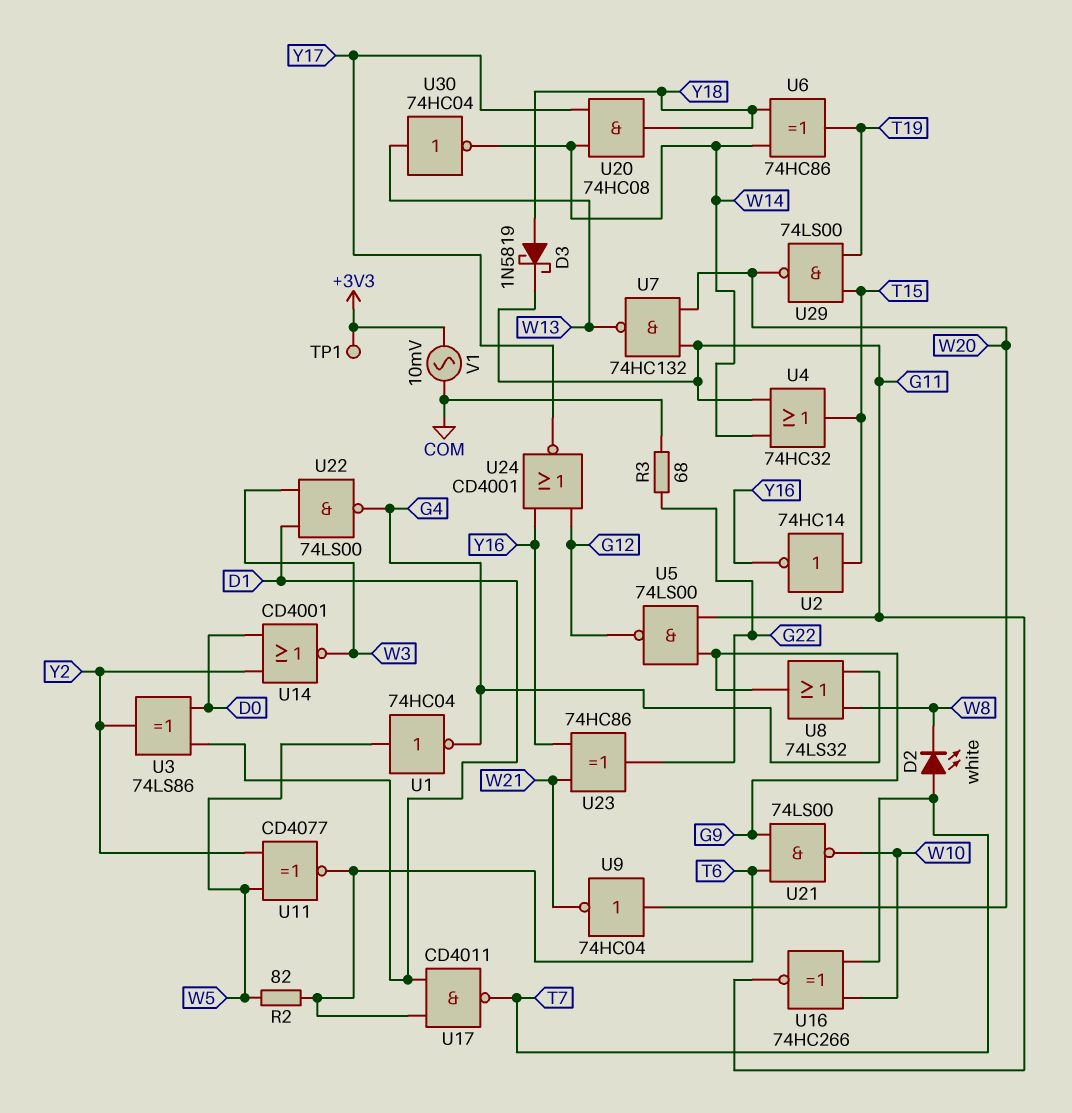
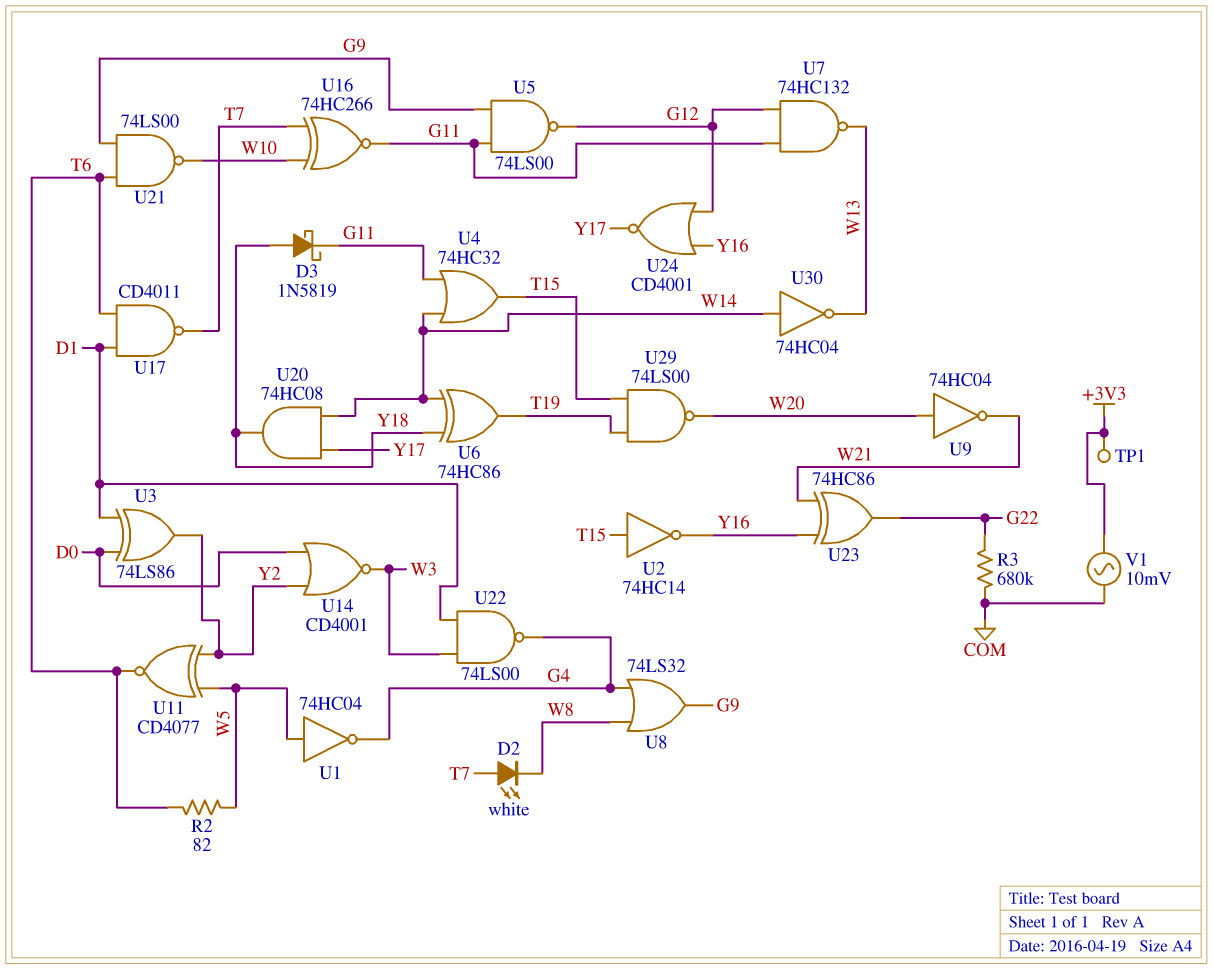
R3: 68 (COM, G22) -> 680k (COM, G22)
U7: NAND 74HC132 (in G11, in W20, out W13) -> NAND 74HC132 (in G11, in G12, out W13)
U30: NOT 74HC04 (in W13, out W14) -> NOT 74HC04 (in W14, out W13)

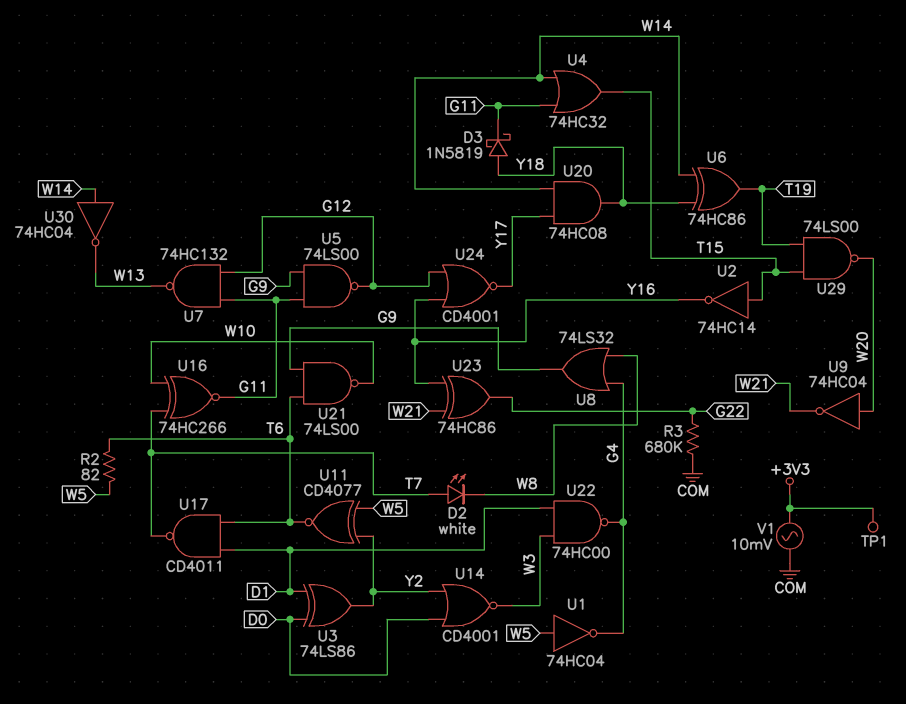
U22: NAND 74LS00 (in D1, in W3, out G4) -> NAND 74HC00 (in D1, in W3, out G4)

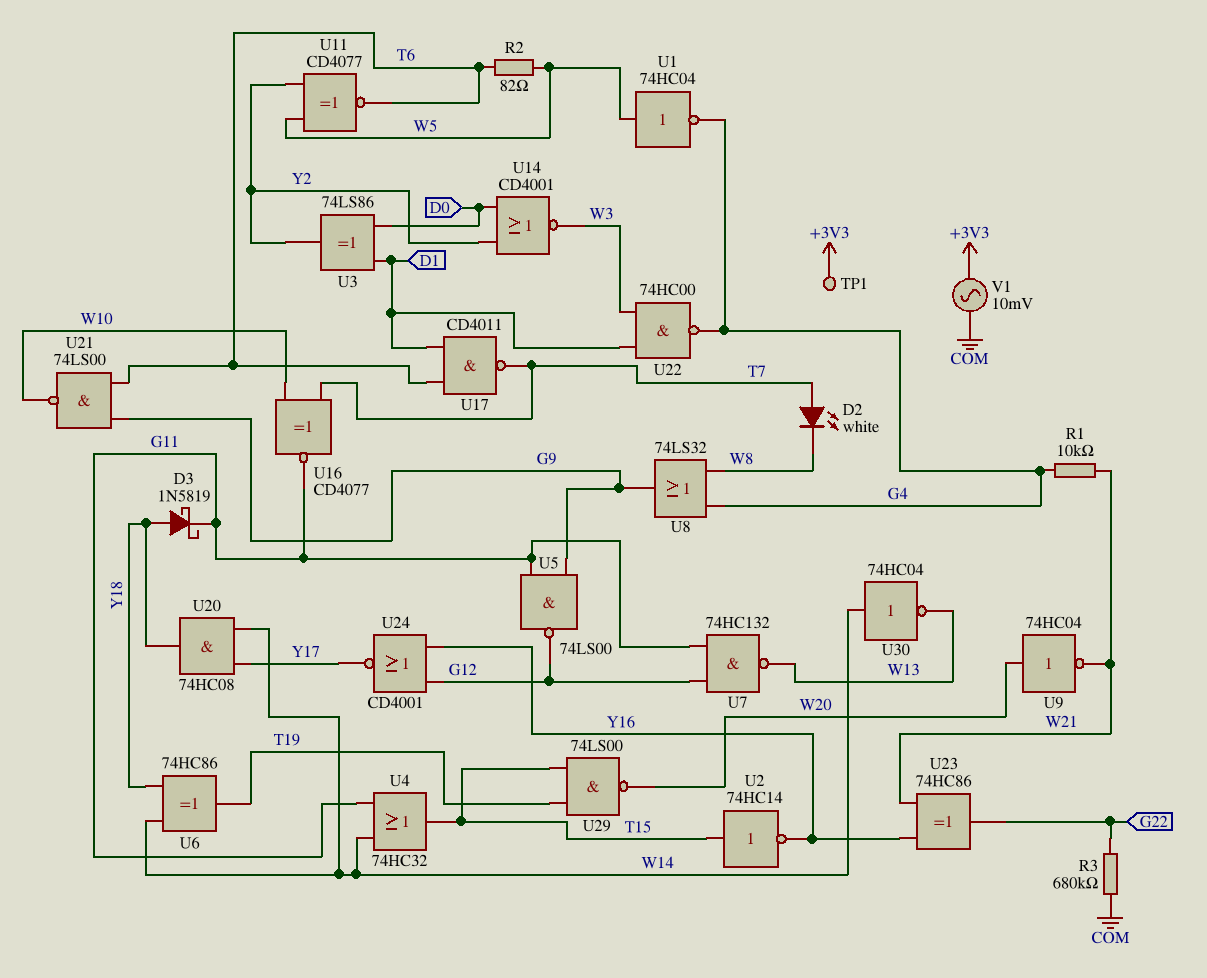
R1: none -> 10k (G4, W21)
U16: XNOR 74HC266 (in T7, in W10, out G11) -> XNOR CD4077 (in T7, in W10, out G11)

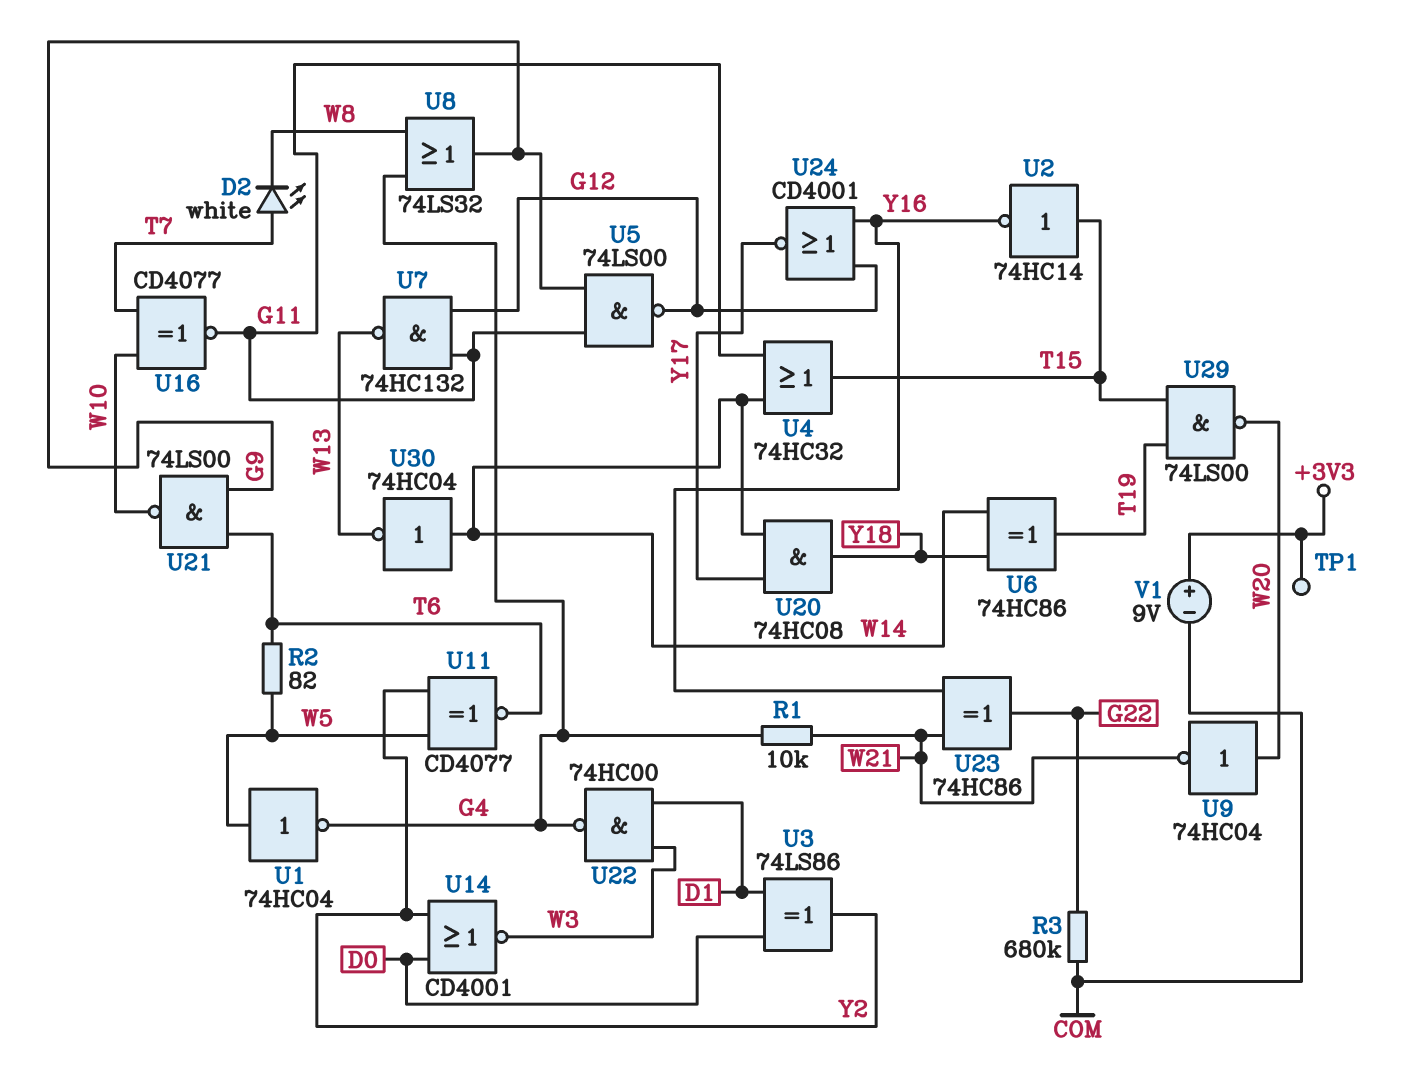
D3: schottky 1N5819 (A Y18, K G11) -> none
U17: NAND CD4011 (in D1, in T6, out T7) -> none
V1: AC 10mV (+3V3, COM) -> 9V (plus +3V3, minus COM)

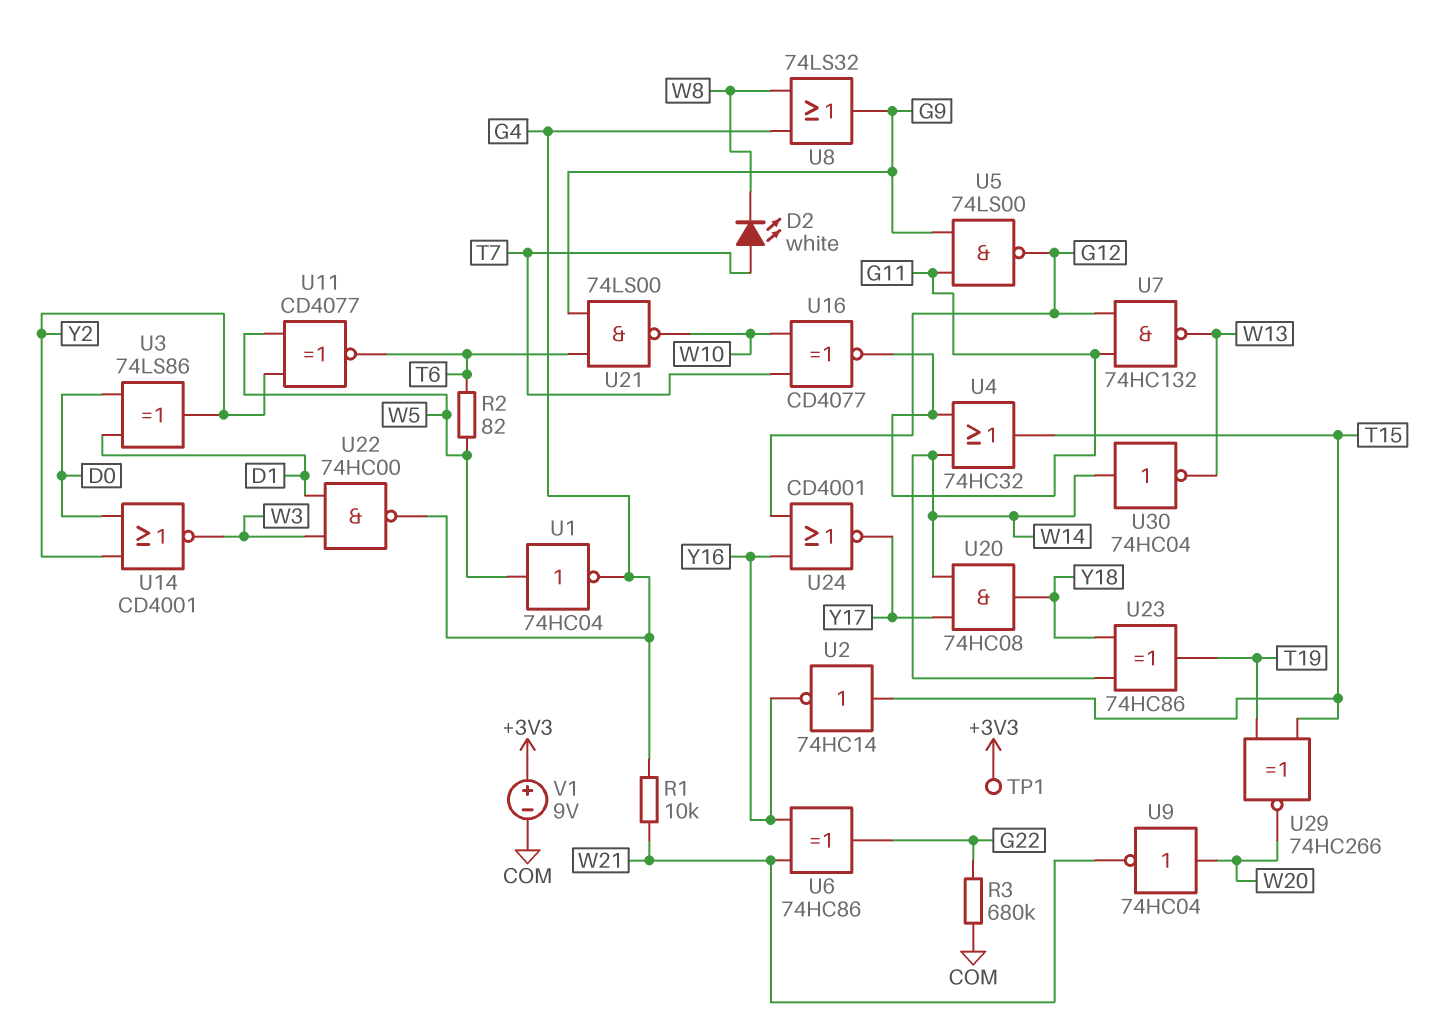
U6: XOR 74HC86 (in W14, in Y18, out T19) -> XOR 74HC86 (in W21, in Y16, out G22)
U23: XOR 74HC86 (in W21, in Y16, out G22) -> XOR 74HC86 (in W14, in Y18, out T19)
U29: NAND 74LS00 (in T15, in T19, out W20) -> XNOR 74HC266 (in T15, in T19, out W20)

